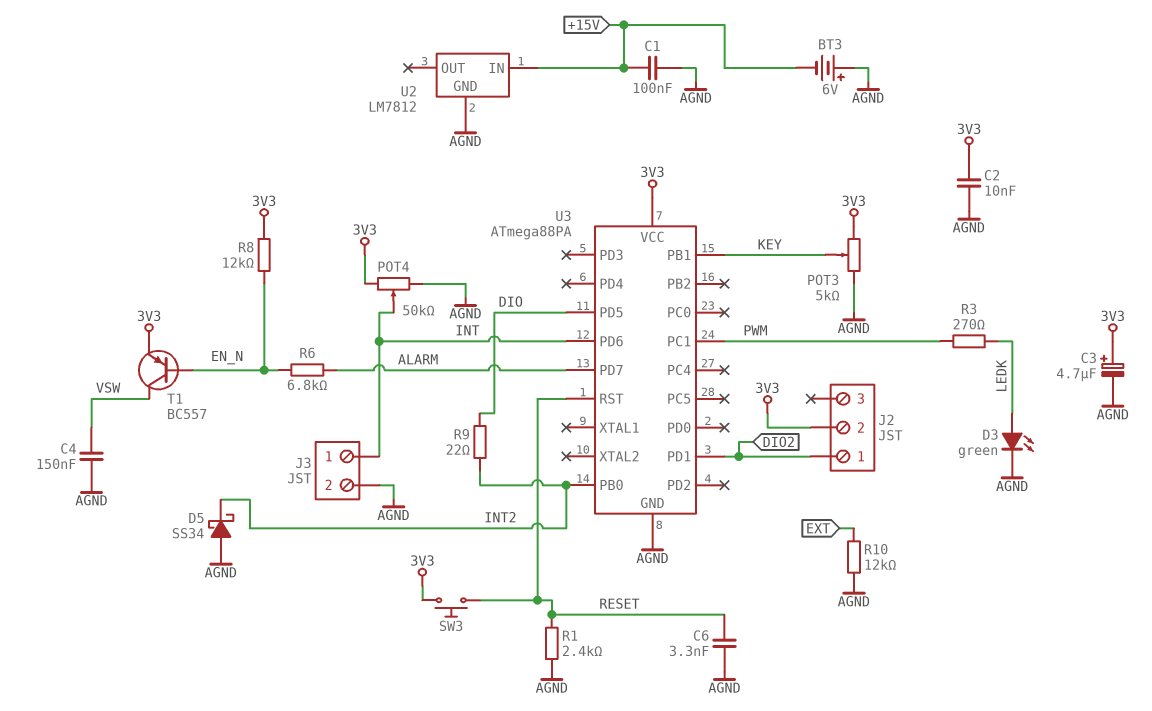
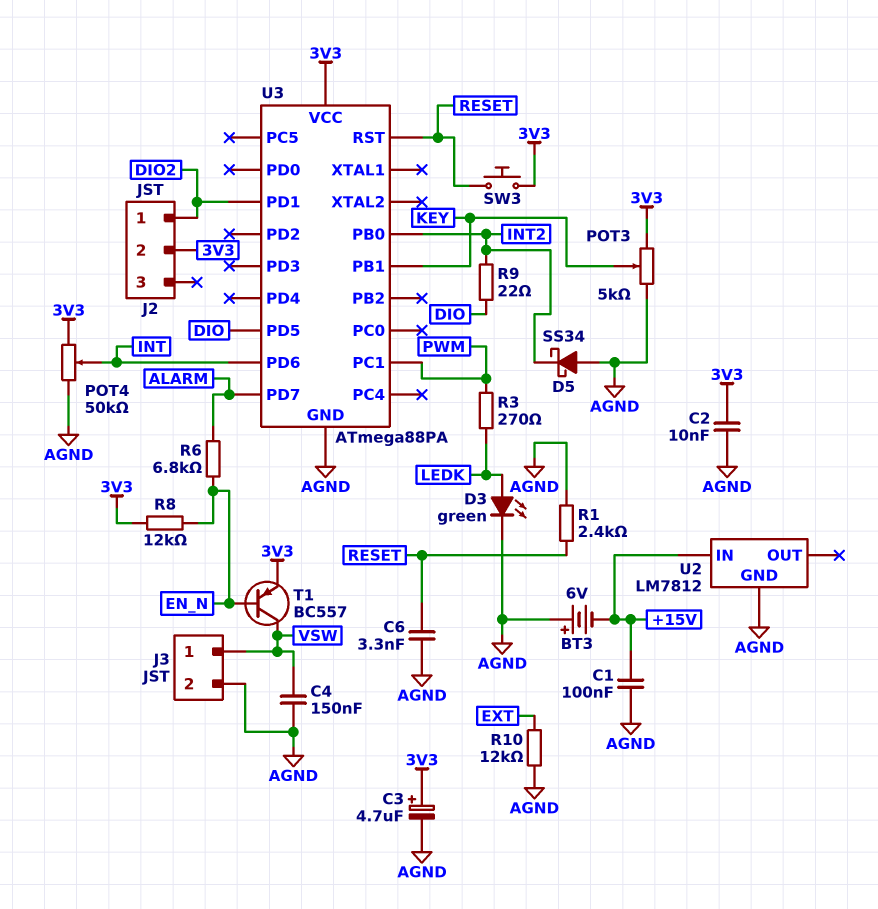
J3 pin 1: INT -> VSW

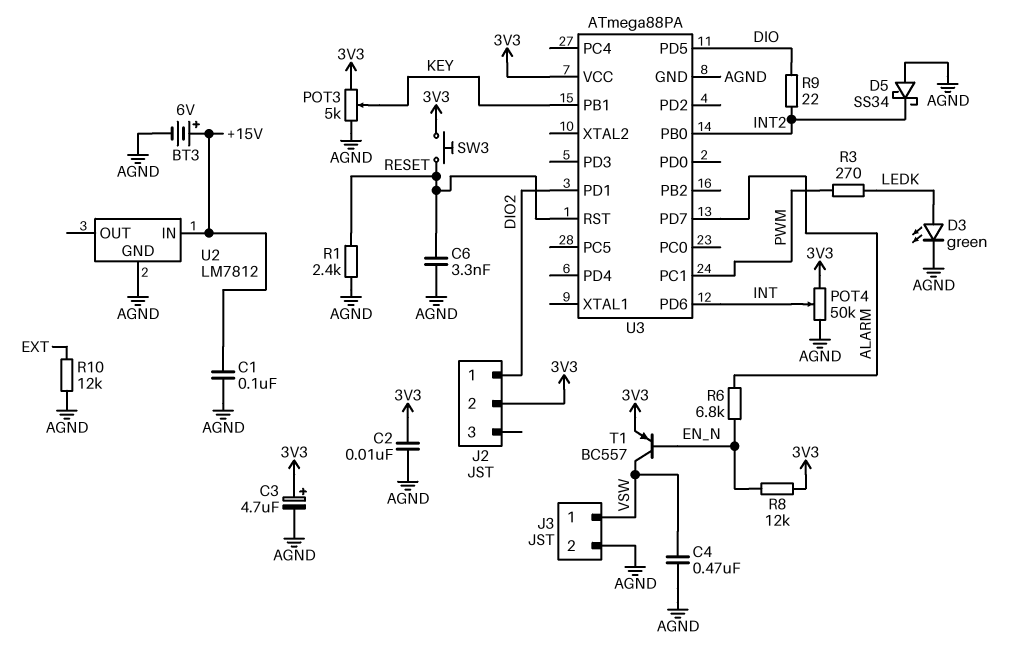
BT3: 6V (plus AGND, minus +15V) -> 6V (plus +15V, minus AGND)
C4: 150nF (AGND, VSW) -> 470nF (AGND, VSW)

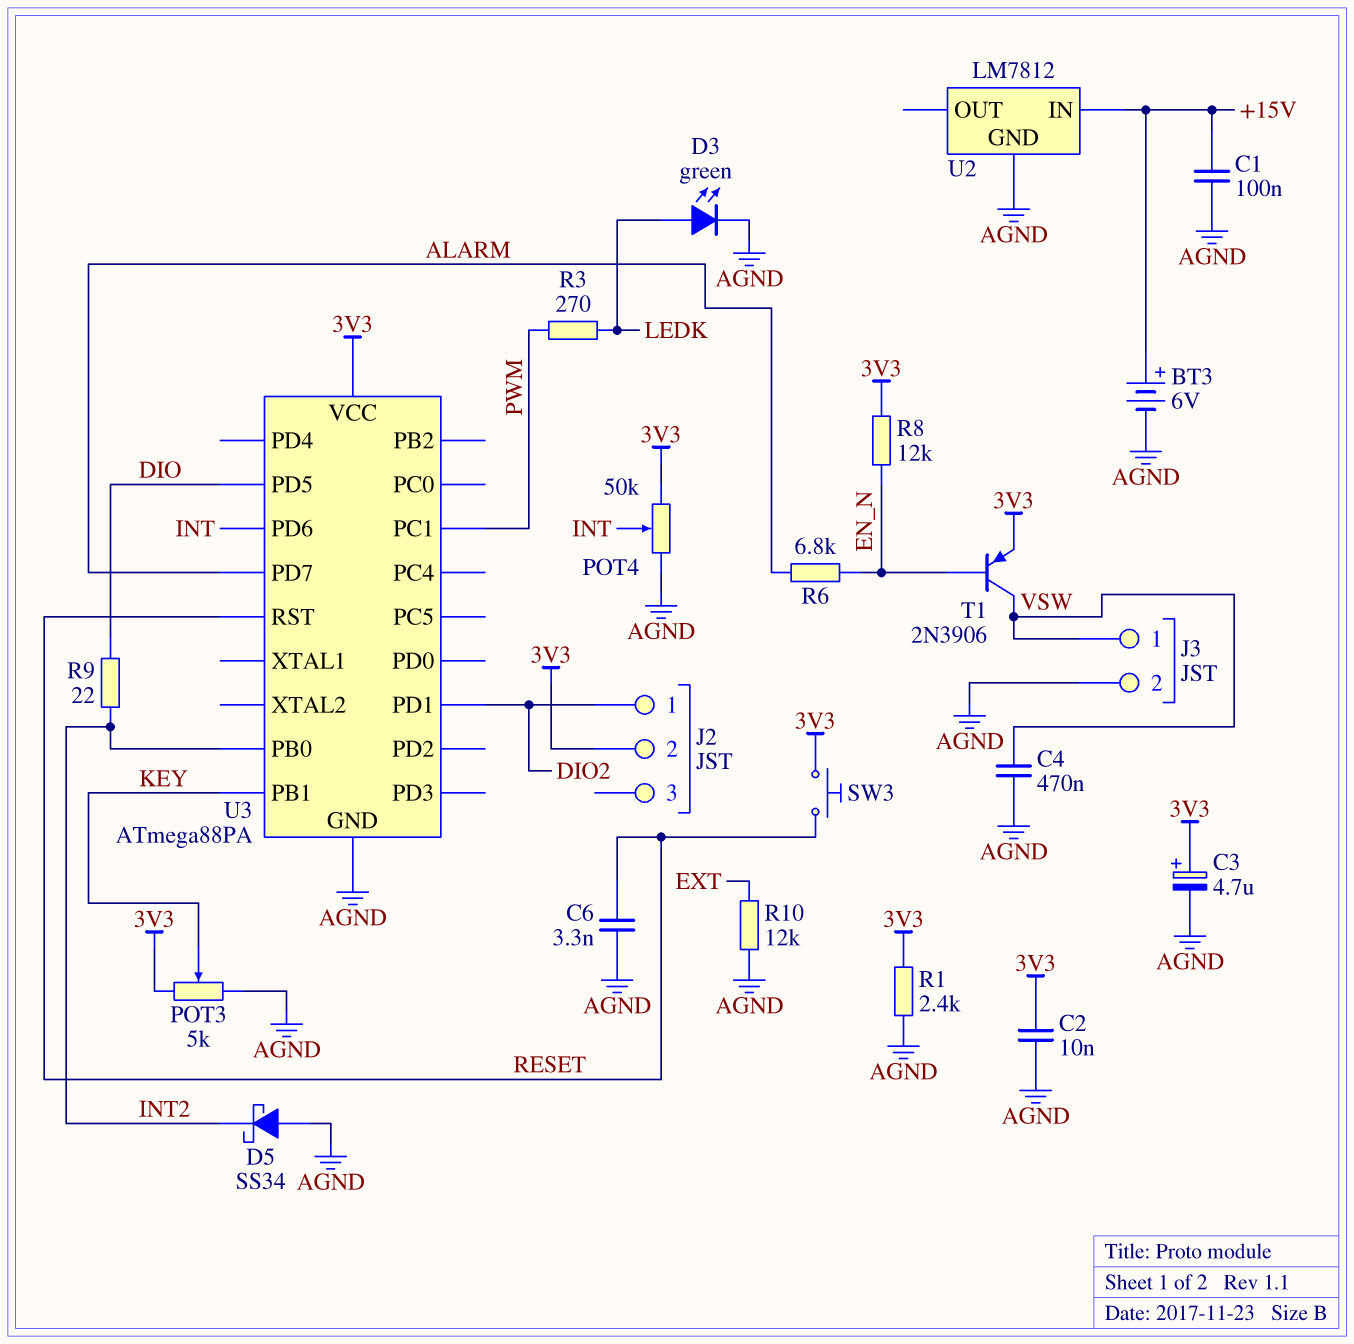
R1: 2.4k (AGND, RESET) -> 2.4k (3V3, AGND)
T1: PNP BC557 (B EN_N, C VSW, E 3V3) -> PNP 2N3906 (B EN_N, C VSW, E 3V3)

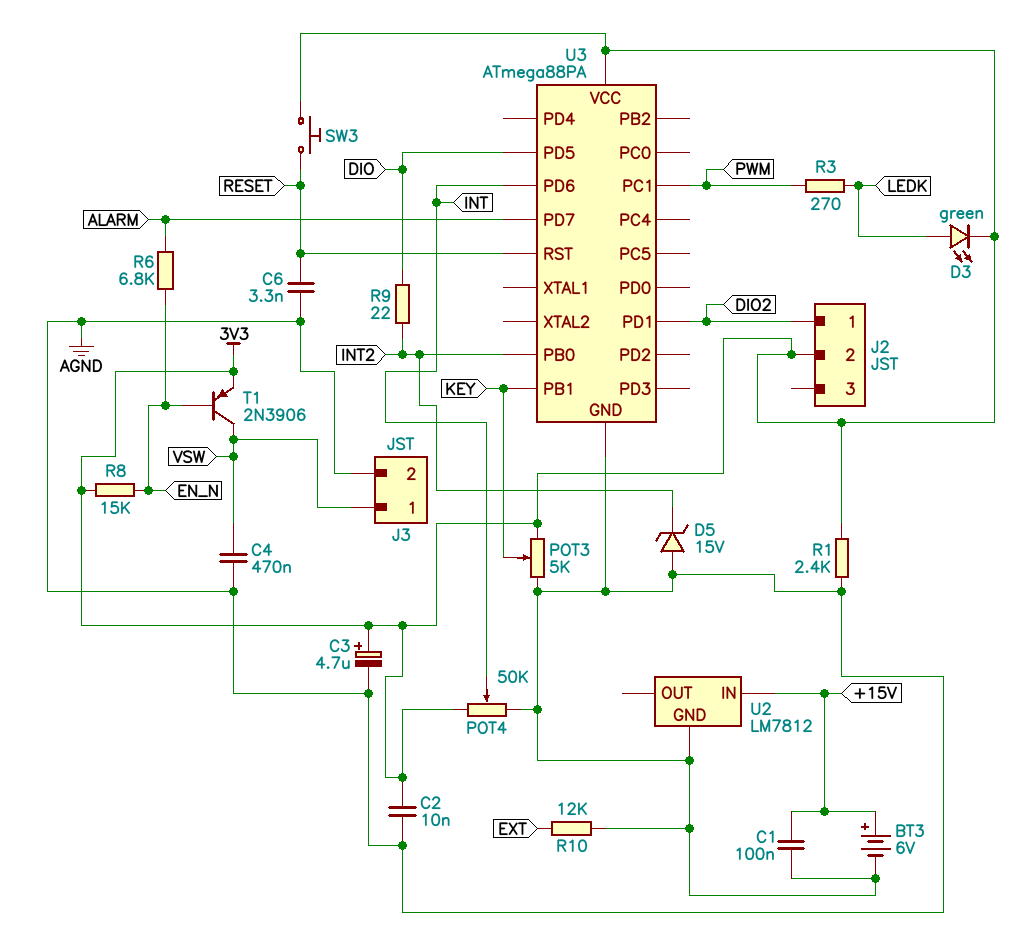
D3: LED green (A LEDK, K AGND) -> LED green (A LEDK, K 3V3)
D5: schottky SS34 (A AGND, K INT2) -> zener 15V (A AGND, K INT2)
R8: 12k (3V3, EN_N) -> 15k (3V3, EN_N)

